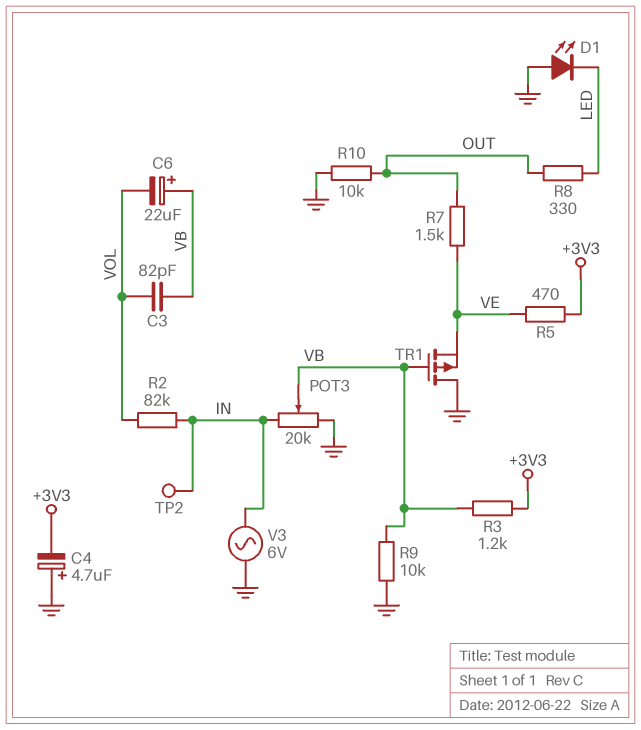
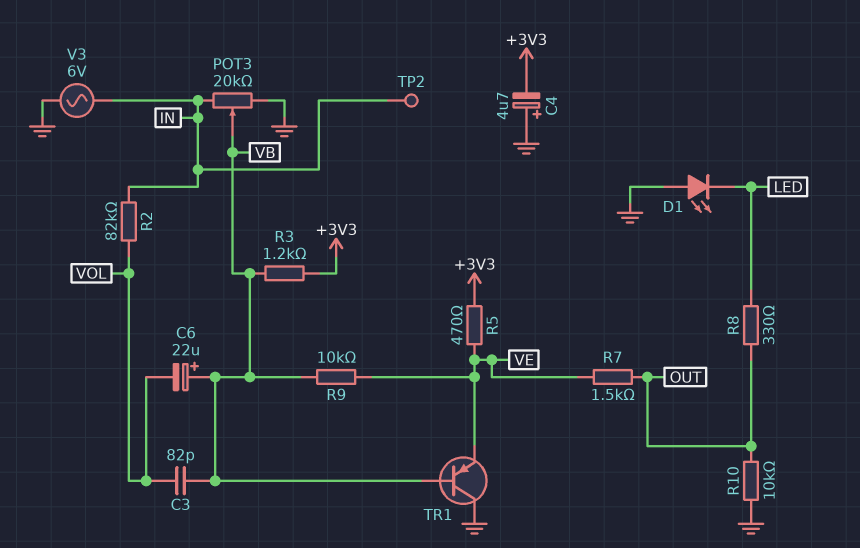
R9: 10k (GND, VB) -> 10k (VB, VE)
TR1: PMOS (G VB, D GND, S VE) -> PNP (B VB, C GND, E VE)

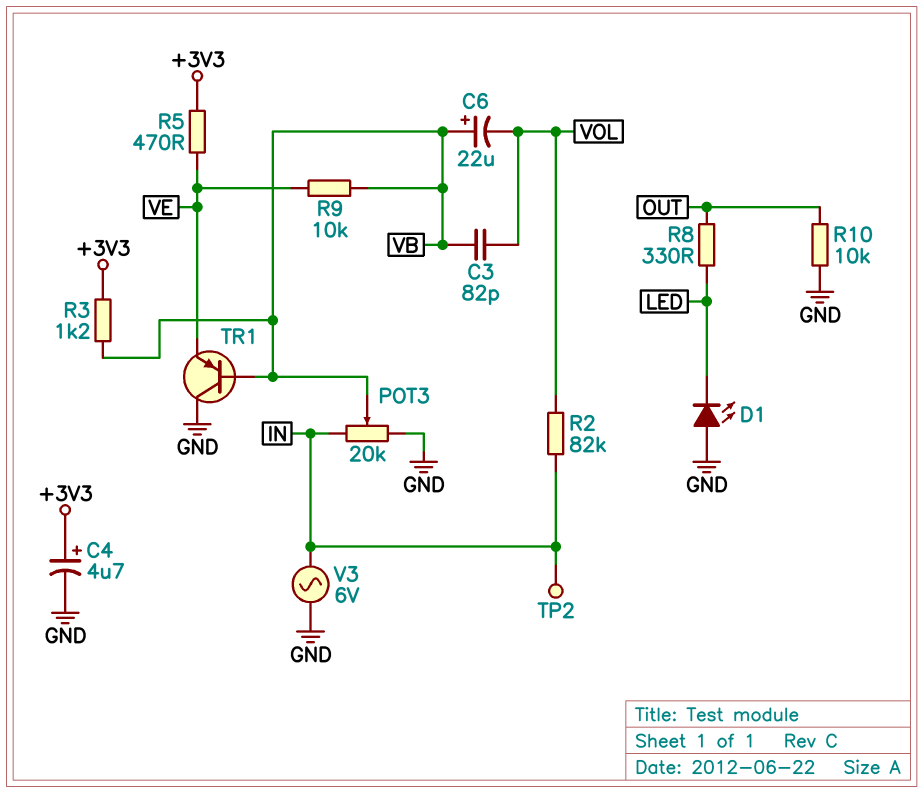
C4: 4.7uF (plus GND, minus +3V3) -> 4.7uF (plus +3V3, minus GND)
R7: 1.5k (OUT, VE) -> none

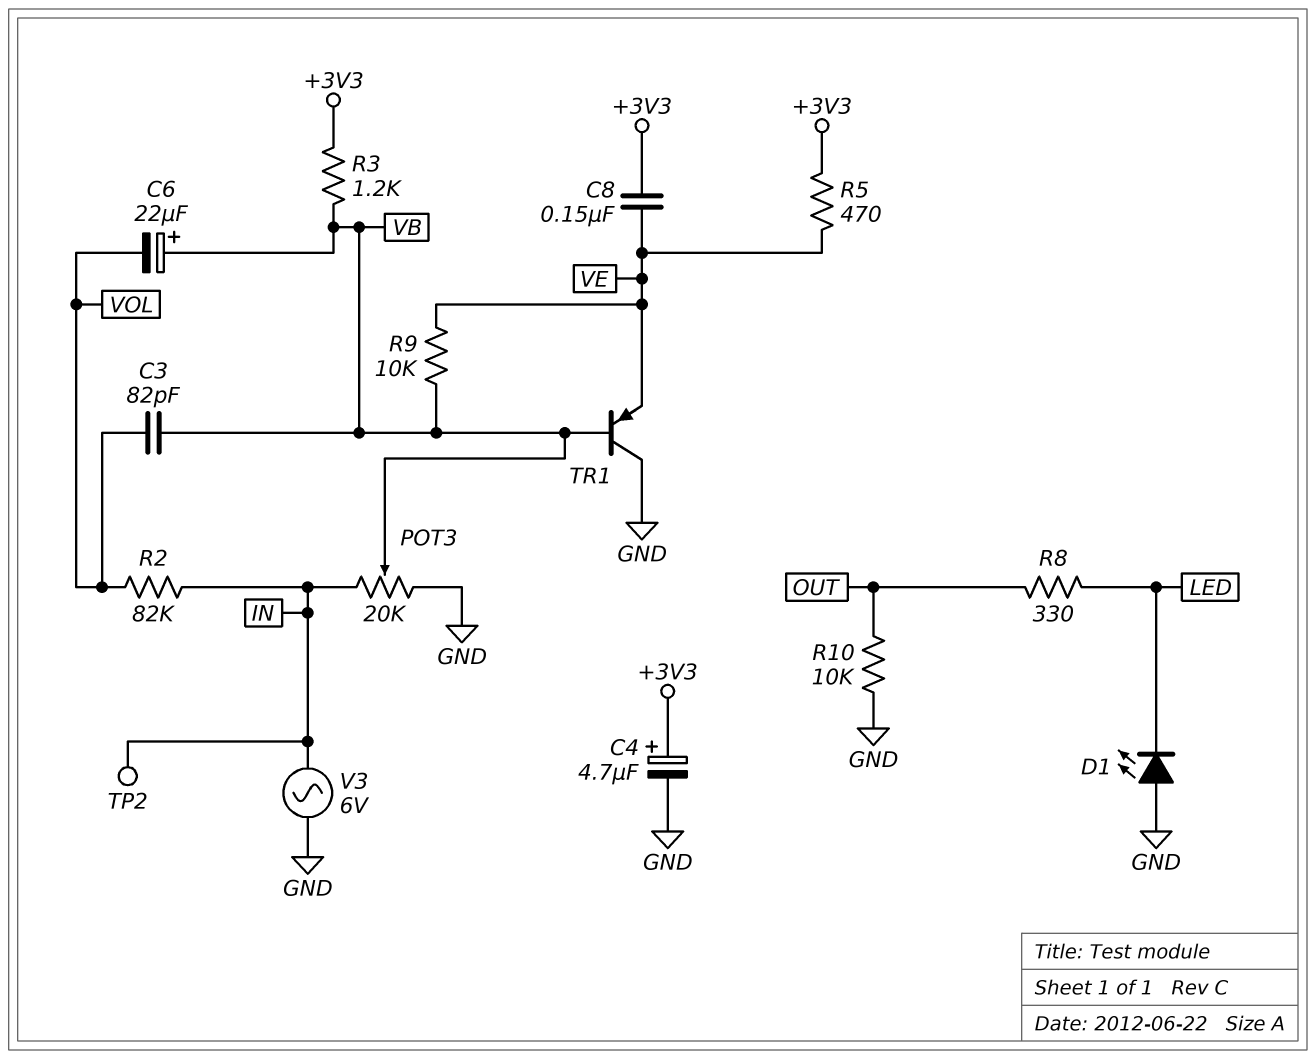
C8: none -> 150nF (+3V3, VE)

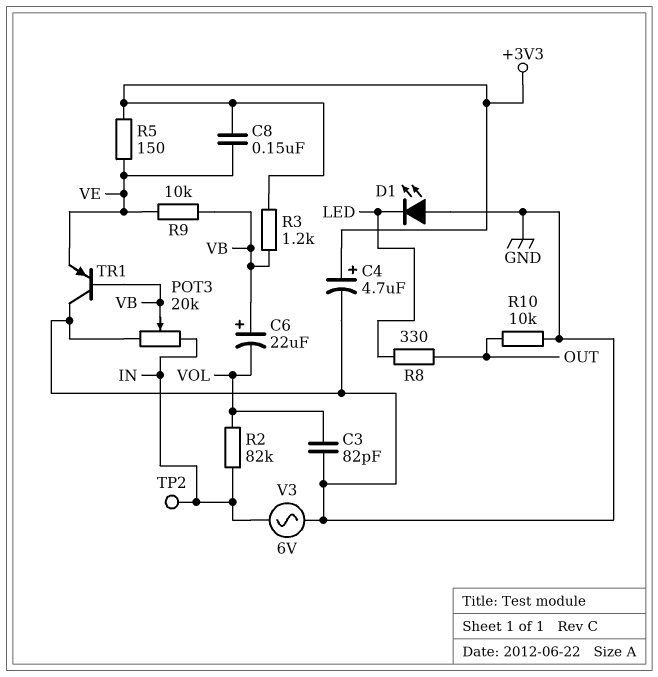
C3: 82pF (VB, VOL) -> 82pF (GND, VOL)
R5: 470 (+3V3, VE) -> 150 (+3V3, VE)

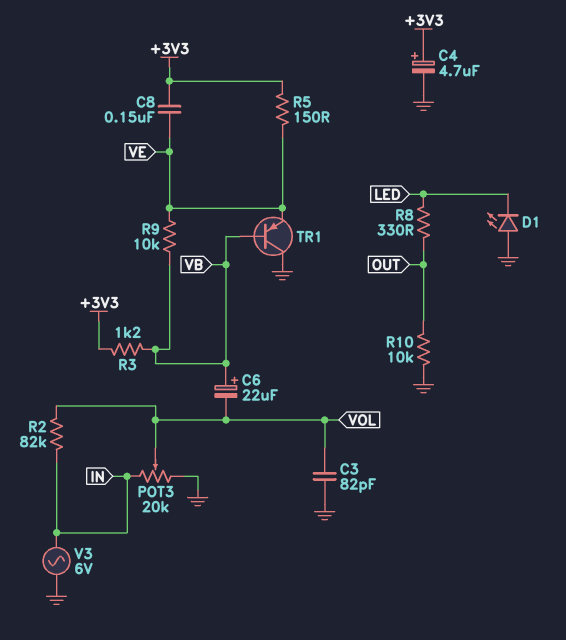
POT3: 20k (GND, IN, wiper VB) -> 20k (GND, IN, wiper VOL)
TP2: test point (IN) -> none

